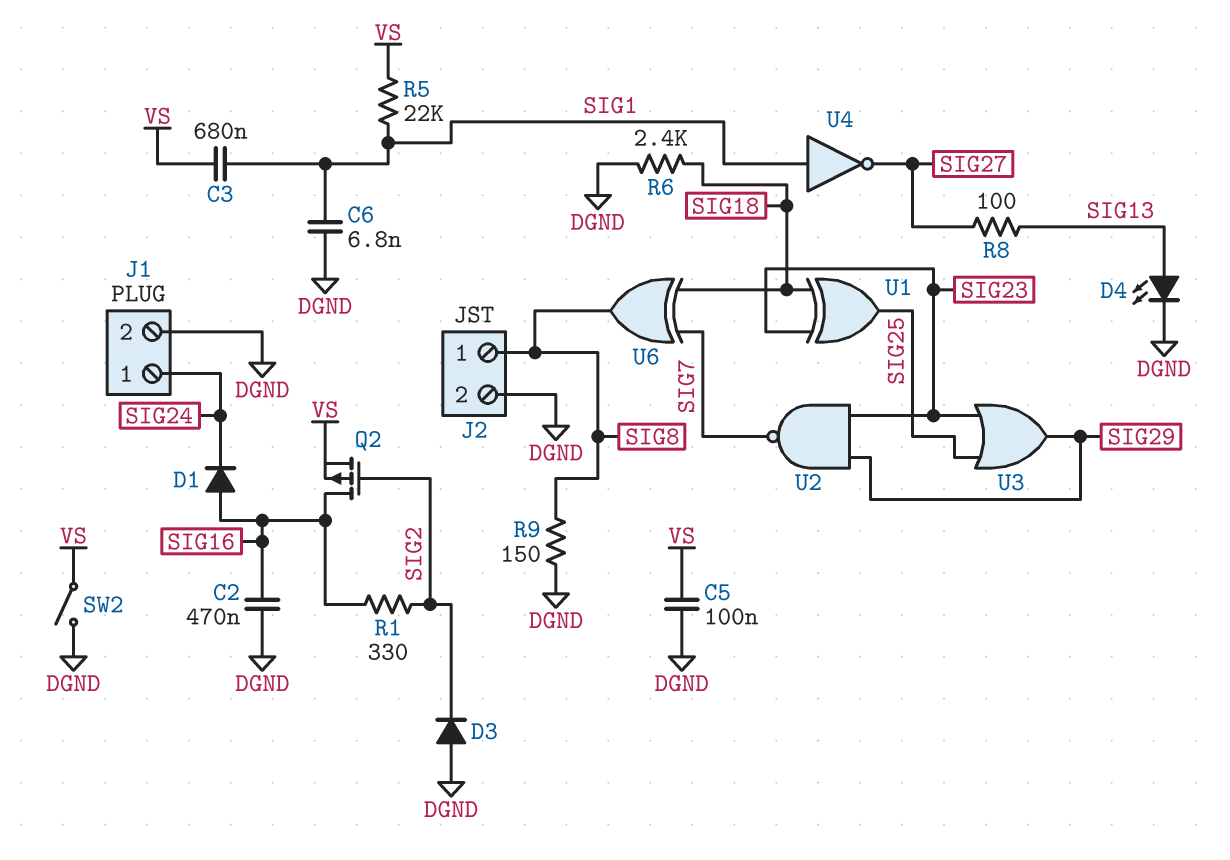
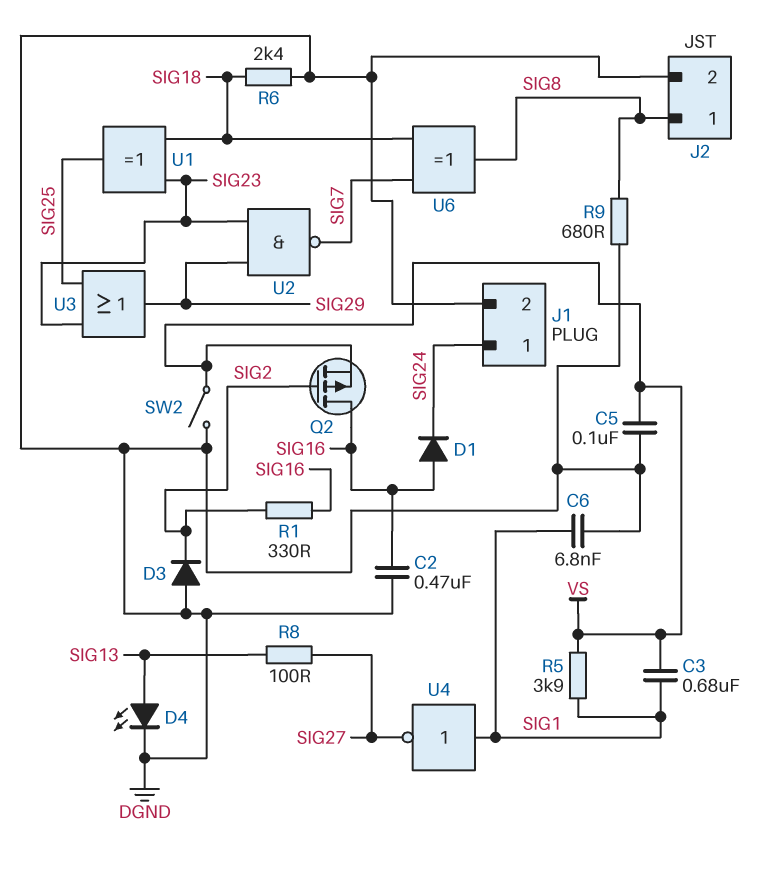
R5: 22k (SIG1, VS) -> 3.9k (SIG1, VS)
R9: 150 (DGND, SIG8) -> 680 (DGND, SIG8)

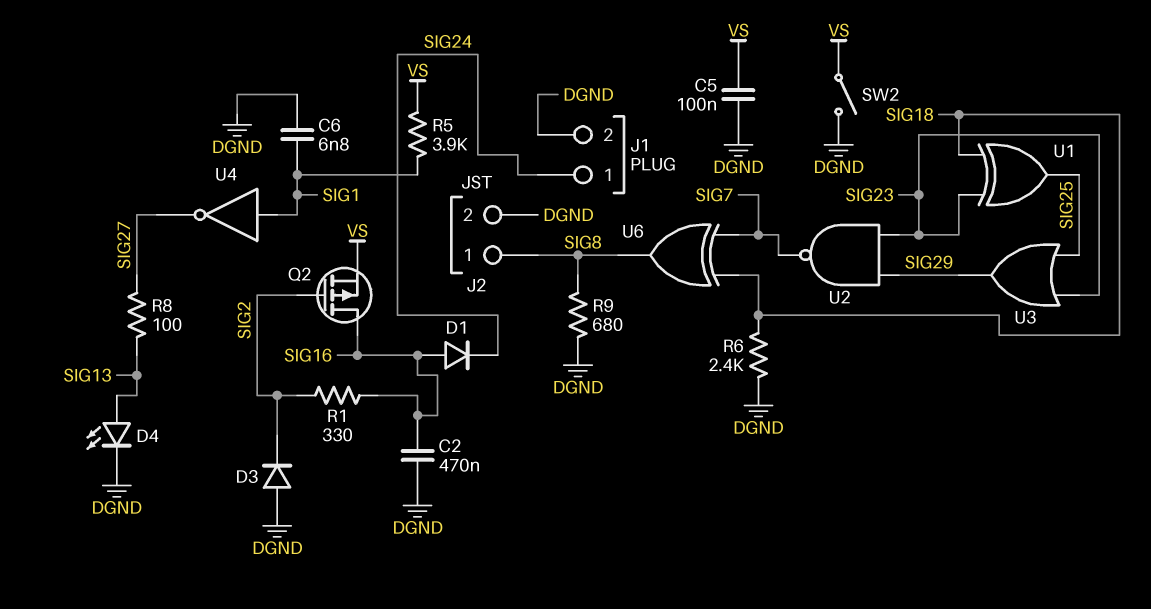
C3: 680nF (SIG1, VS) -> none

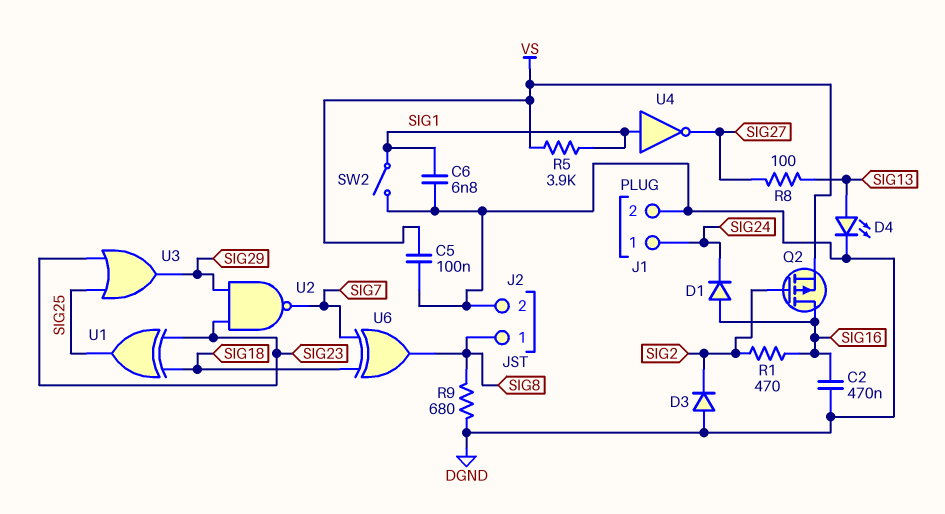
R1: 330 (SIG2, SIG16) -> 470 (SIG2, SIG16)
R6: 2.4k (DGND, SIG18) -> none
SW2: switch (DGND, VS) -> switch (DGND, SIG1)

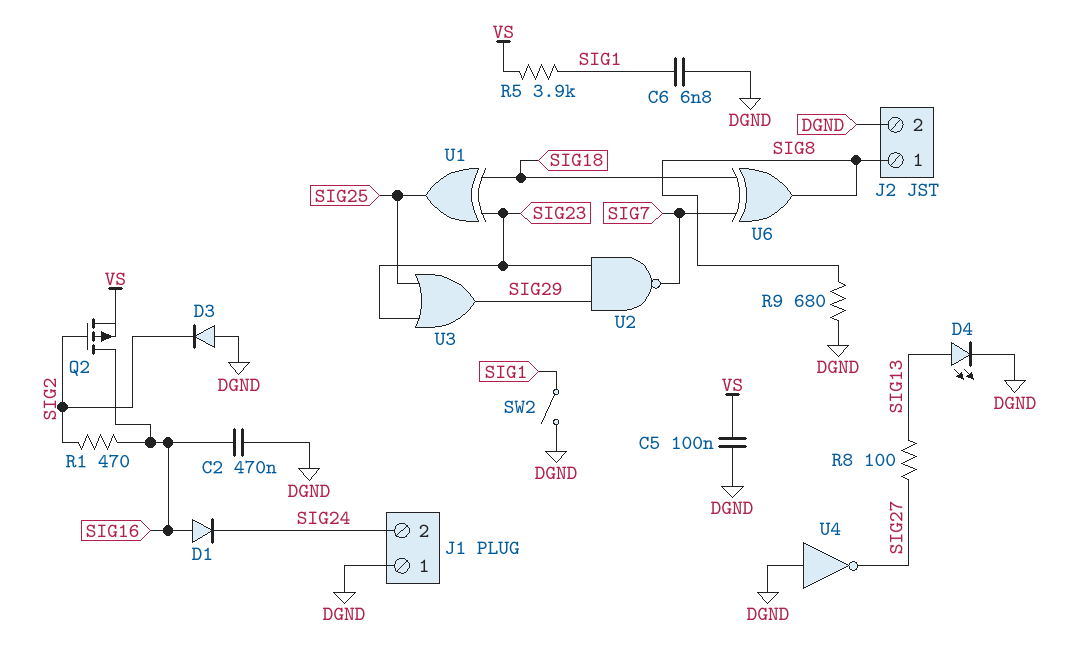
J1 pin 1: SIG24 -> DGND
J1 pin 2: DGND -> SIG24
U4: NOT (in SIG1, out SIG27) -> NOT (in DGND, out SIG27)

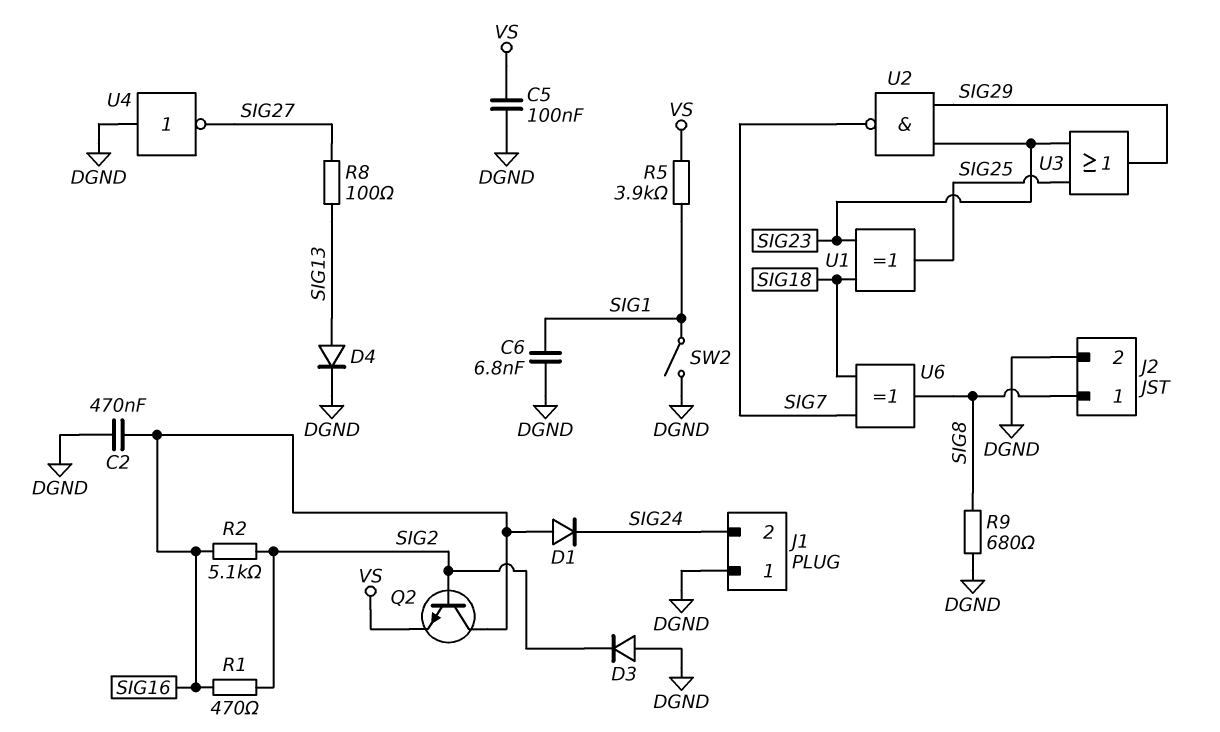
D4: LED (A SIG13, K DGND) -> diode (A SIG13, K DGND)
Q2: PMOS (G SIG2, D SIG16, S VS) -> NPN (B SIG2, C SIG16, E VS)
R2: none -> 5.1k (SIG2, SIG16)

